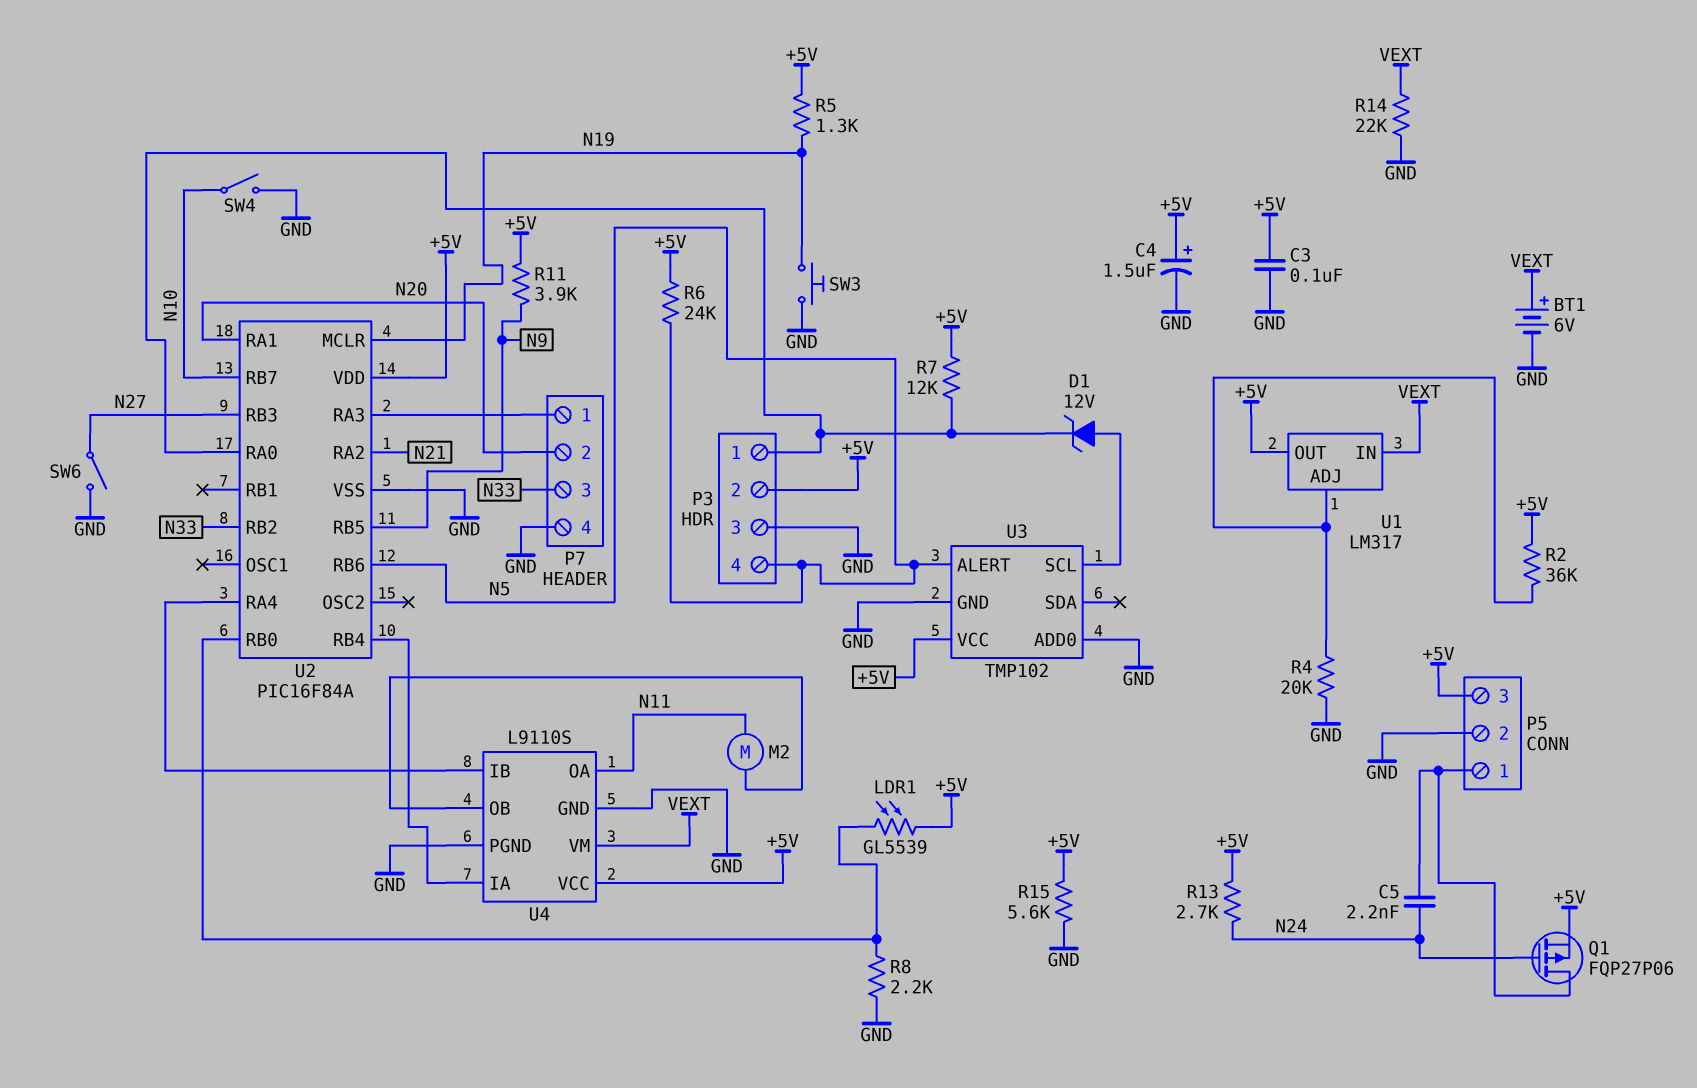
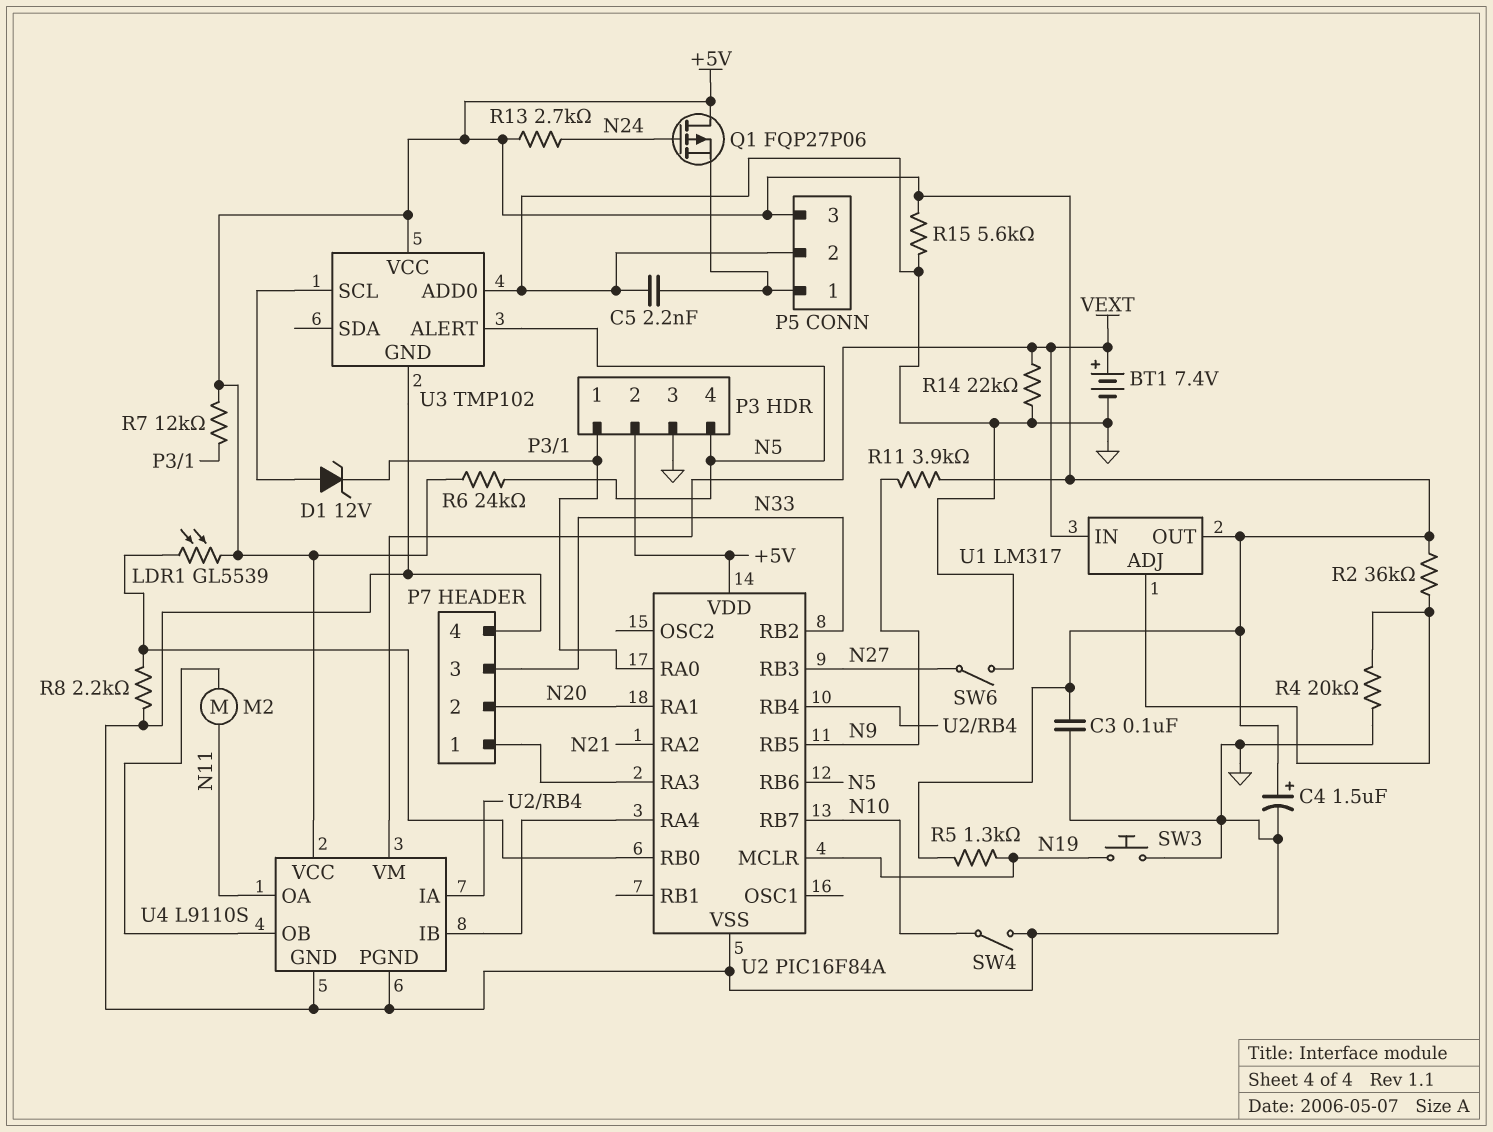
BT1: 6V (plus VEXT, minus GND) -> 7.4V (plus VEXT, minus GND)
C5: 2.2nF (N24, P5/1) -> 2.2nF (GND, P5/1)
Q1: PMOS FQP27P06 (G N24, D P5/1, S +5V) -> PMOS FQP27P06 (G N24, D +5V, S P5/1)

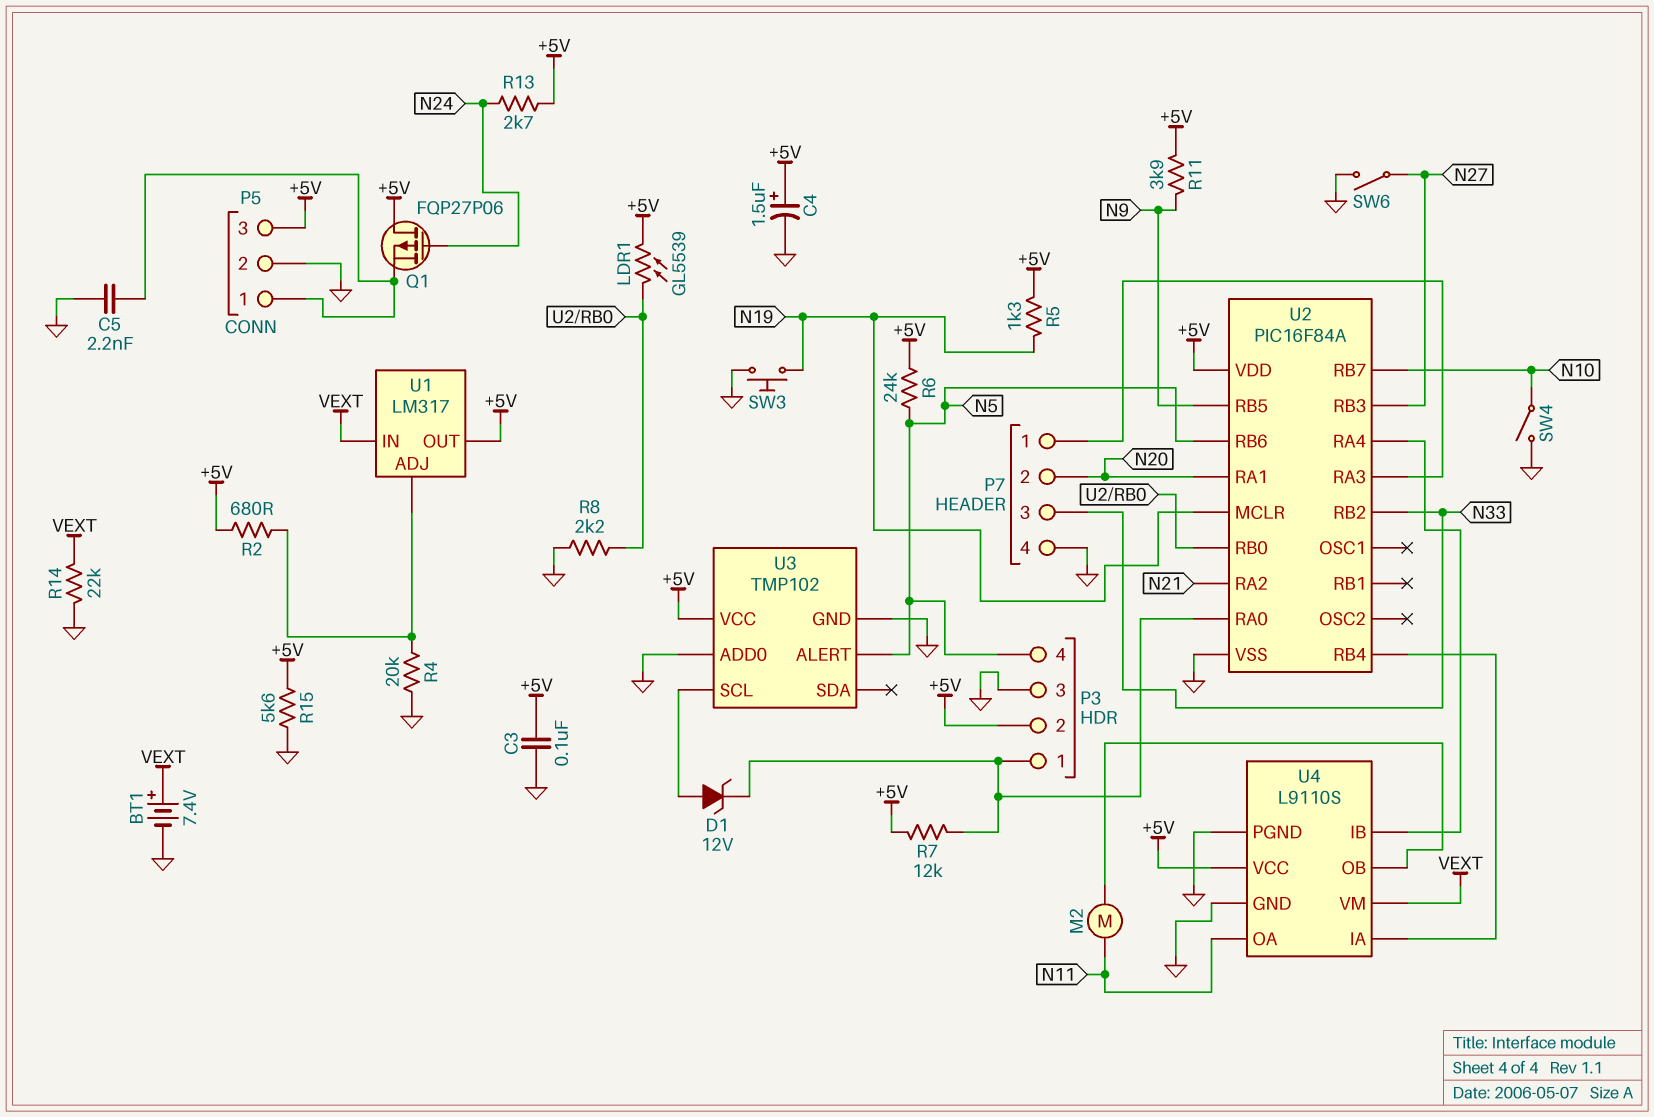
R2: 36k (+5V, U1/ADJ) -> 680 (+5V, U1/ADJ)

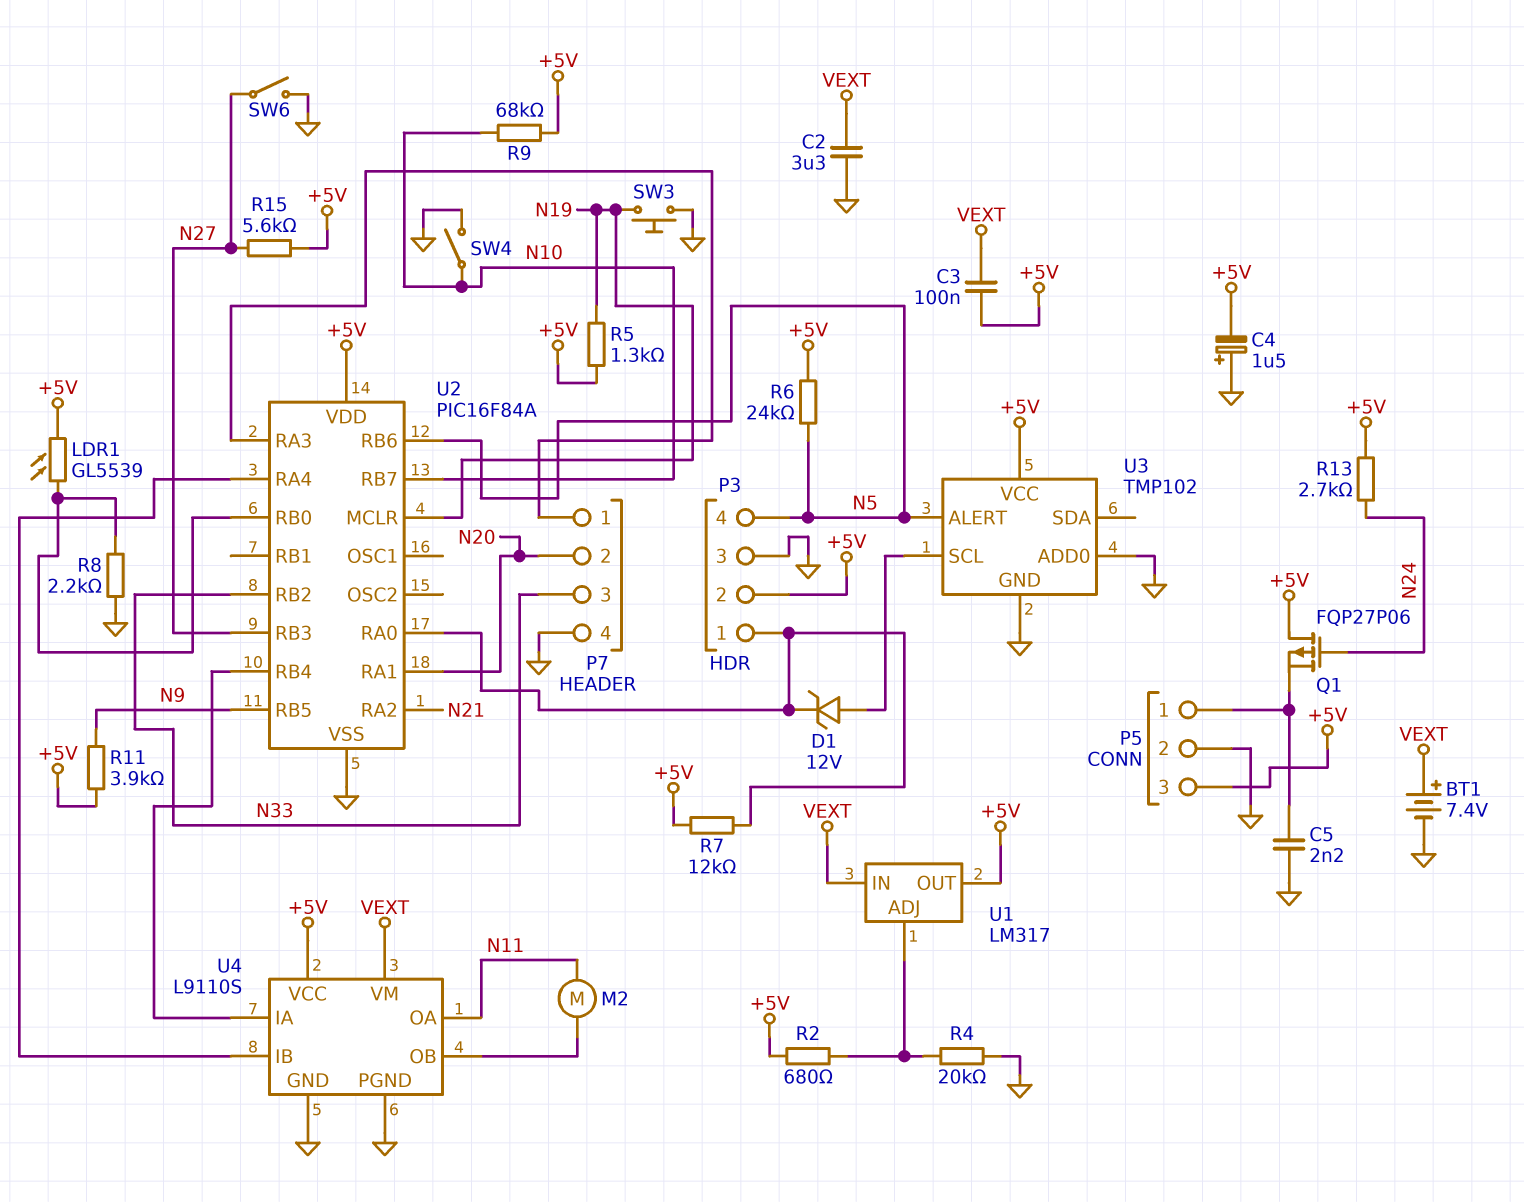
C2: none -> 3.3uF (GND, VEXT)
C3: 100nF (+5V, GND) -> 100nF (+5V, VEXT)
C4: 1.5uF (plus +5V, minus GND) -> 1.5uF (plus GND, minus +5V)
R9: none -> 68k (+5V, N10)
R14: 22k (GND, VEXT) -> none
R15: 5.6k (+5V, GND) -> 5.6k (+5V, N27)

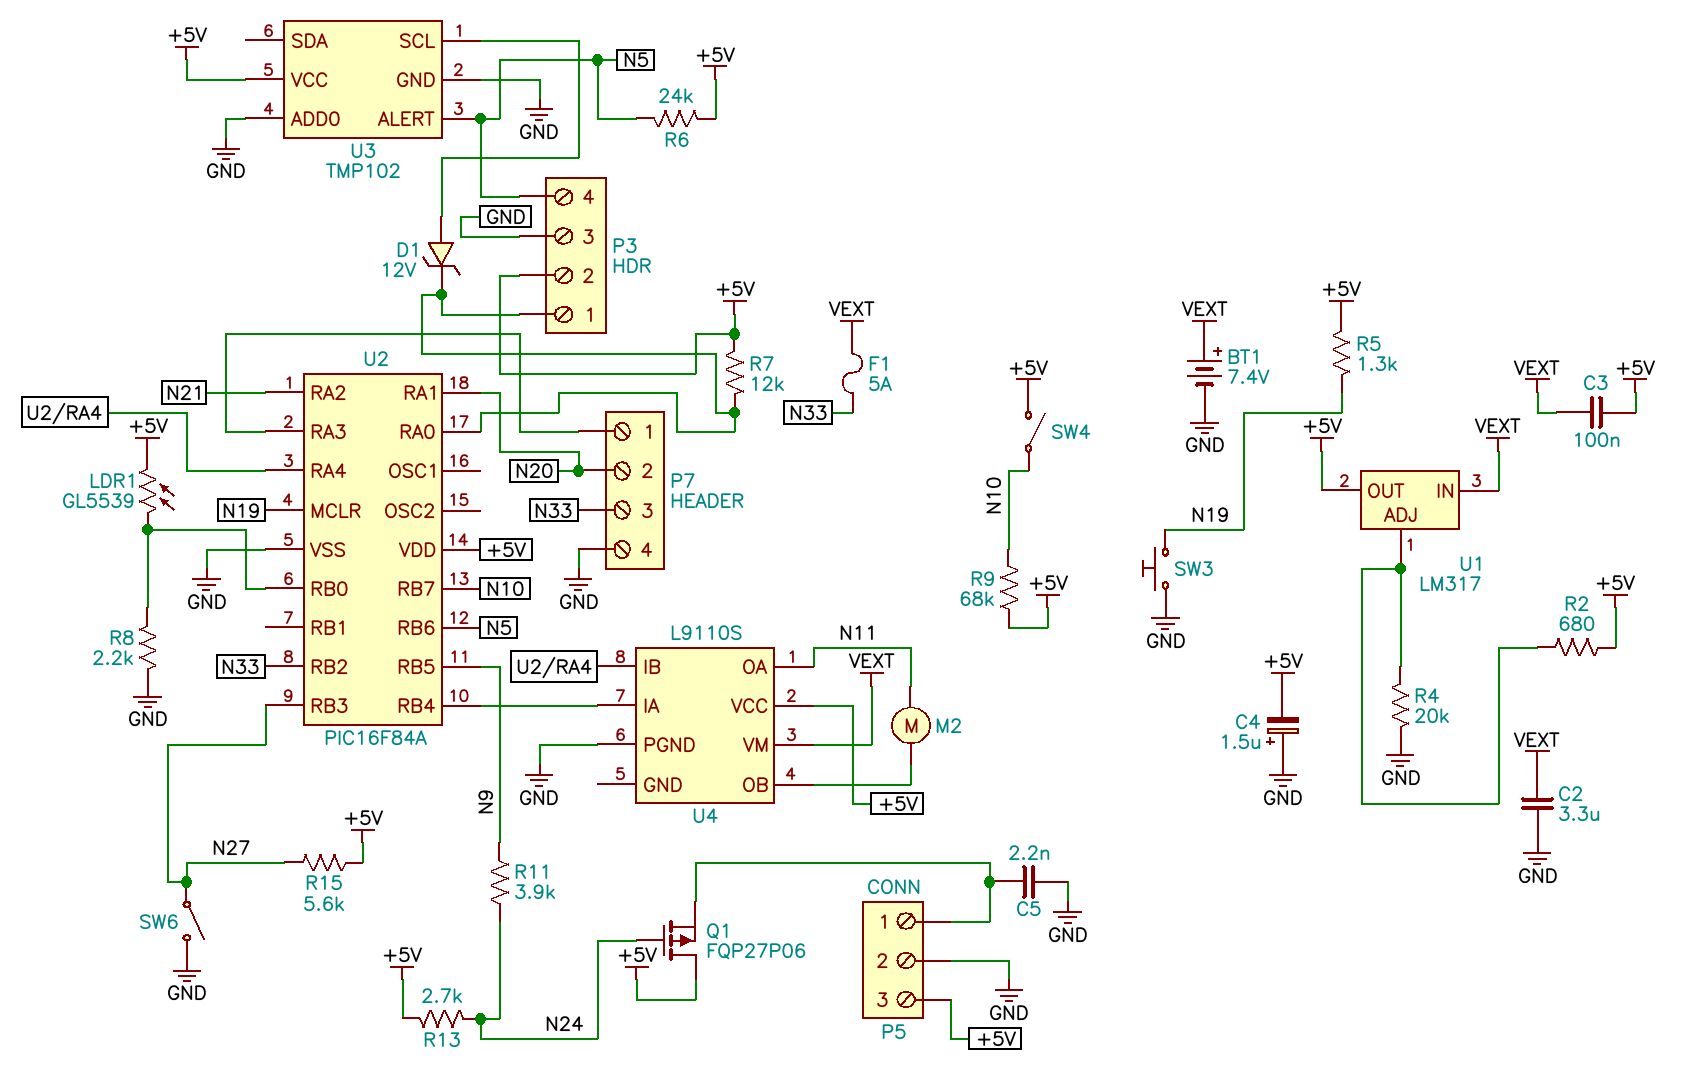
F1: none -> 5A (N33, VEXT)
R11: 3.9k (+5V, N9) -> 3.9k (N9, N24)
SW4: switch (GND, N10) -> switch (+5V, N10)
U4 pin GND: GND -> none

